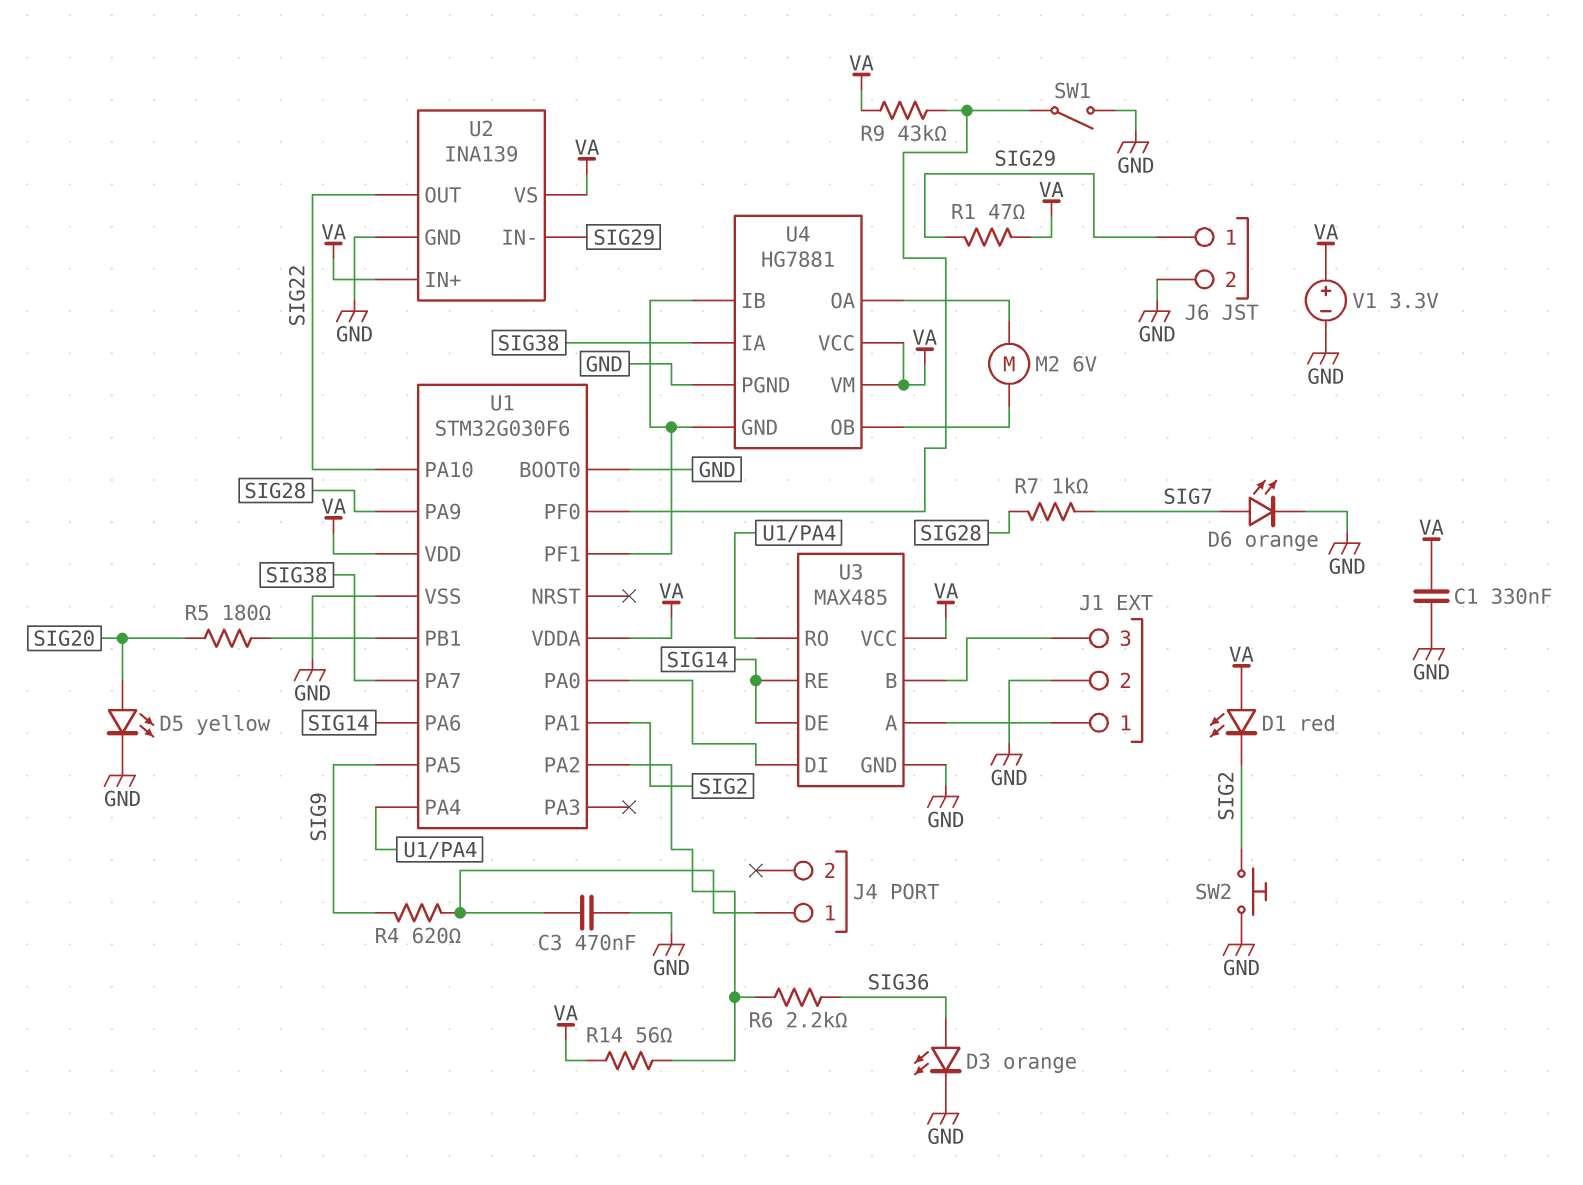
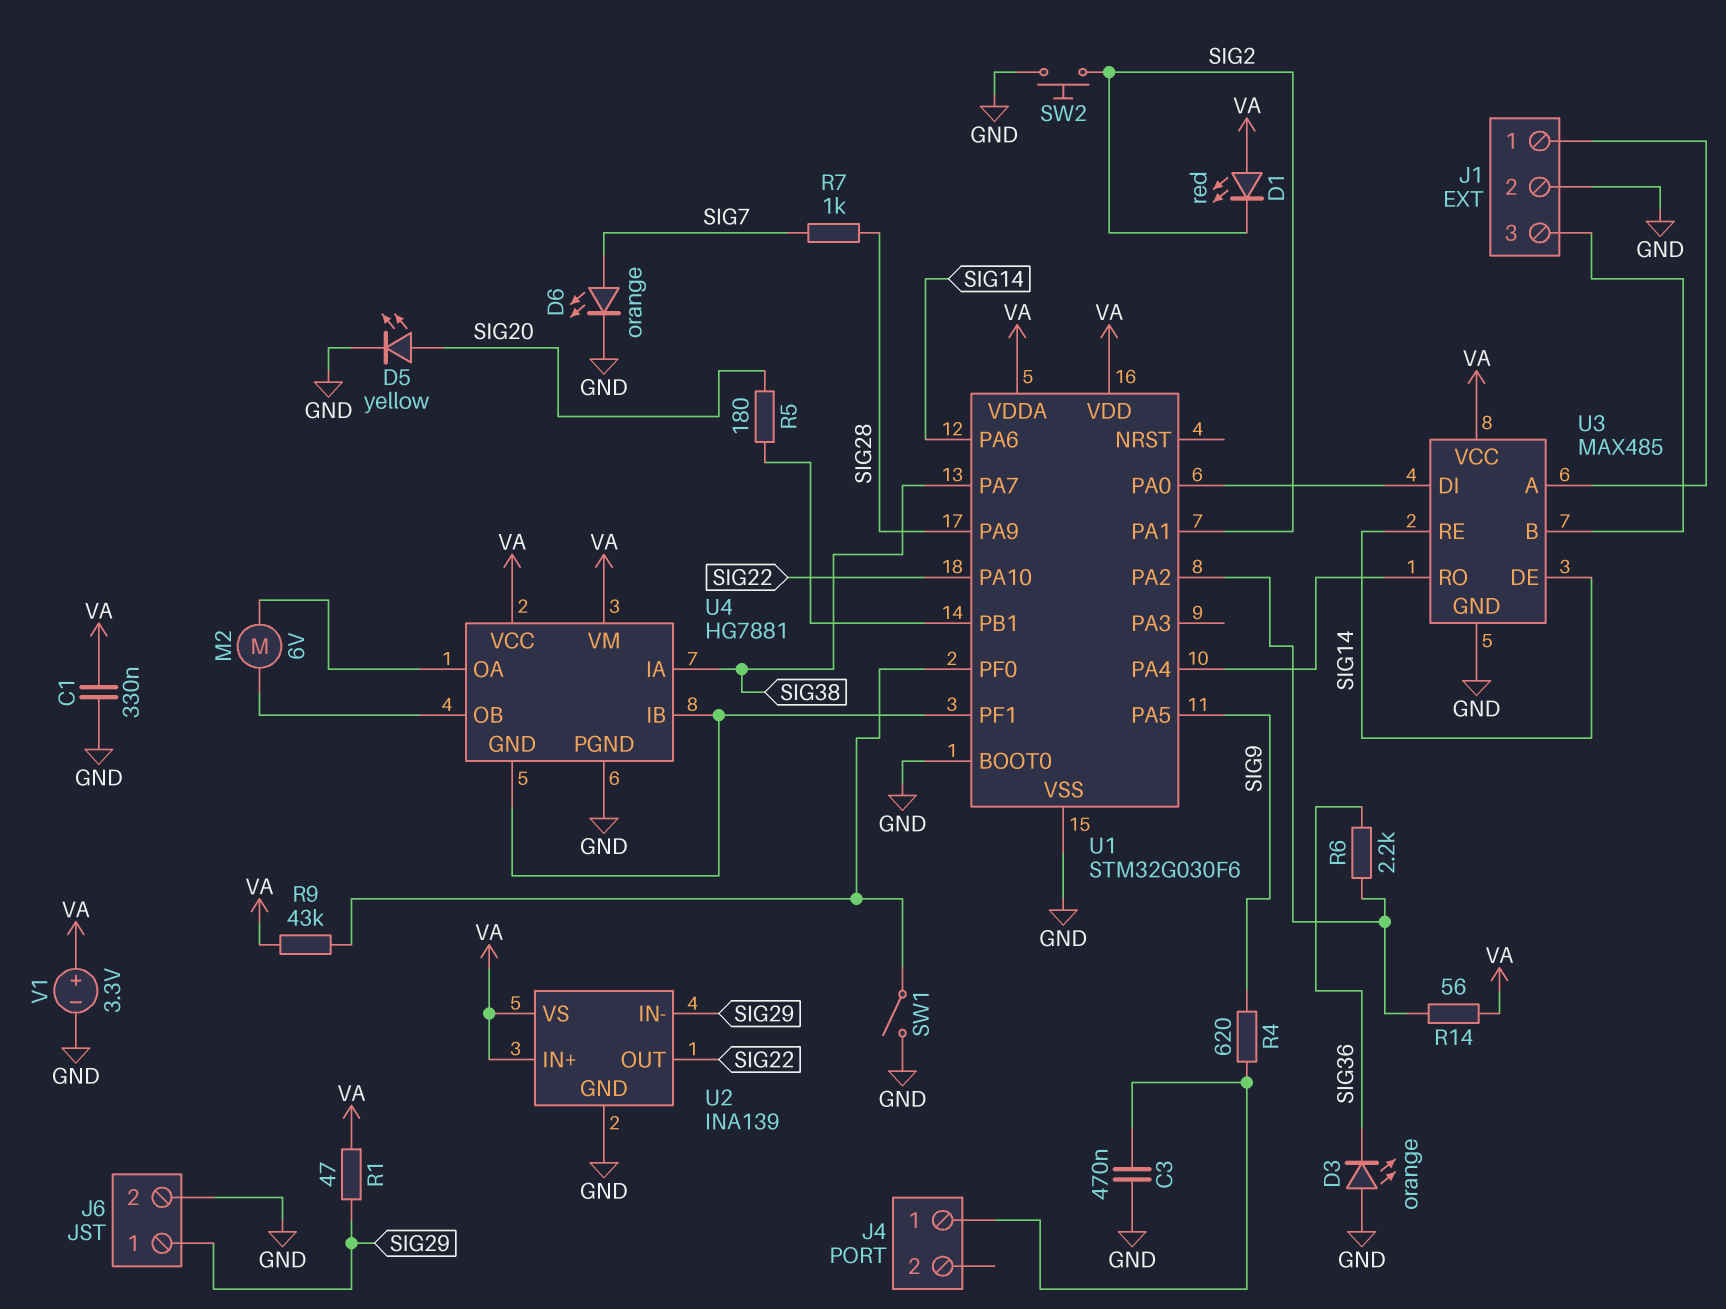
D3: LED orange (A SIG36, K GND) -> LED orange (A GND, K SIG36)

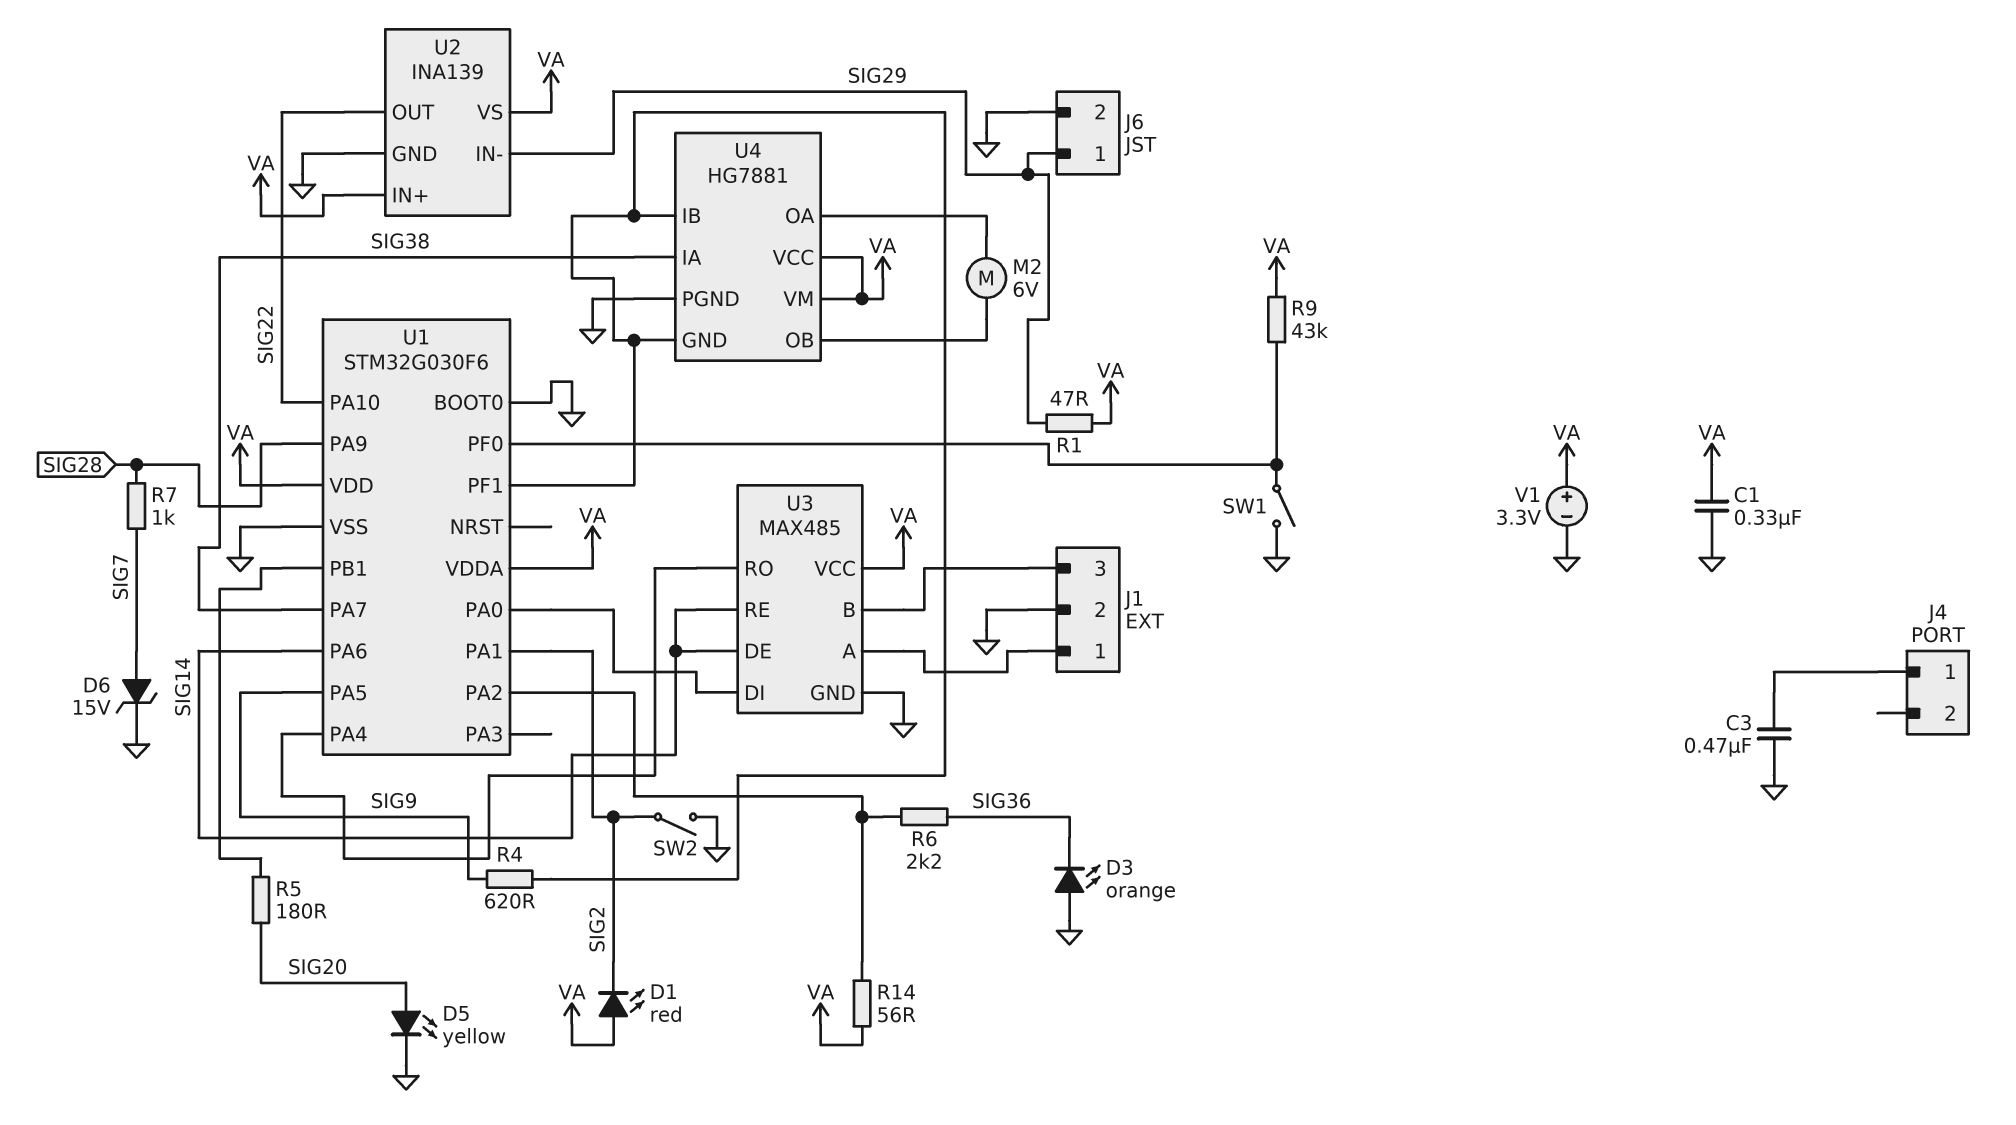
D6: LED orange (A SIG7, K GND) -> zener 15V (A SIG7, K GND)
R4: 620 (J4/1, SIG9) -> 620 (SIG9, U1/PF1)
SW2: button (GND, SIG2) -> switch (GND, SIG2)

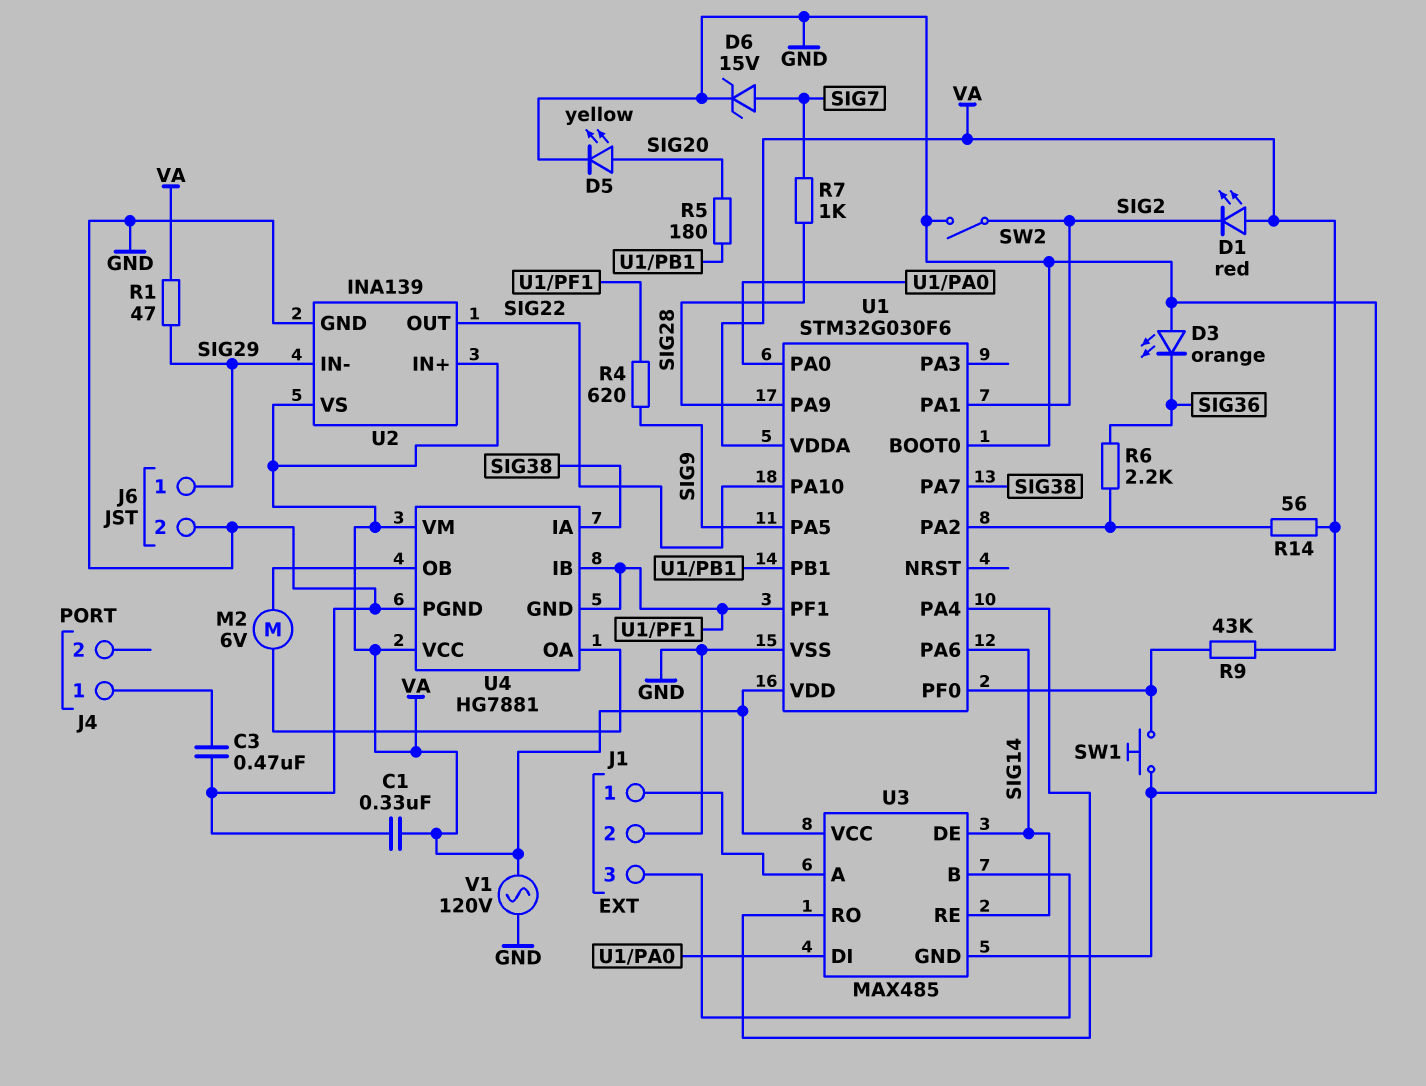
SW1: switch (GND, U1/PF0) -> button (GND, U1/PF0)
V1: 3.3V (plus VA, minus GND) -> AC 120V (GND, VA)

